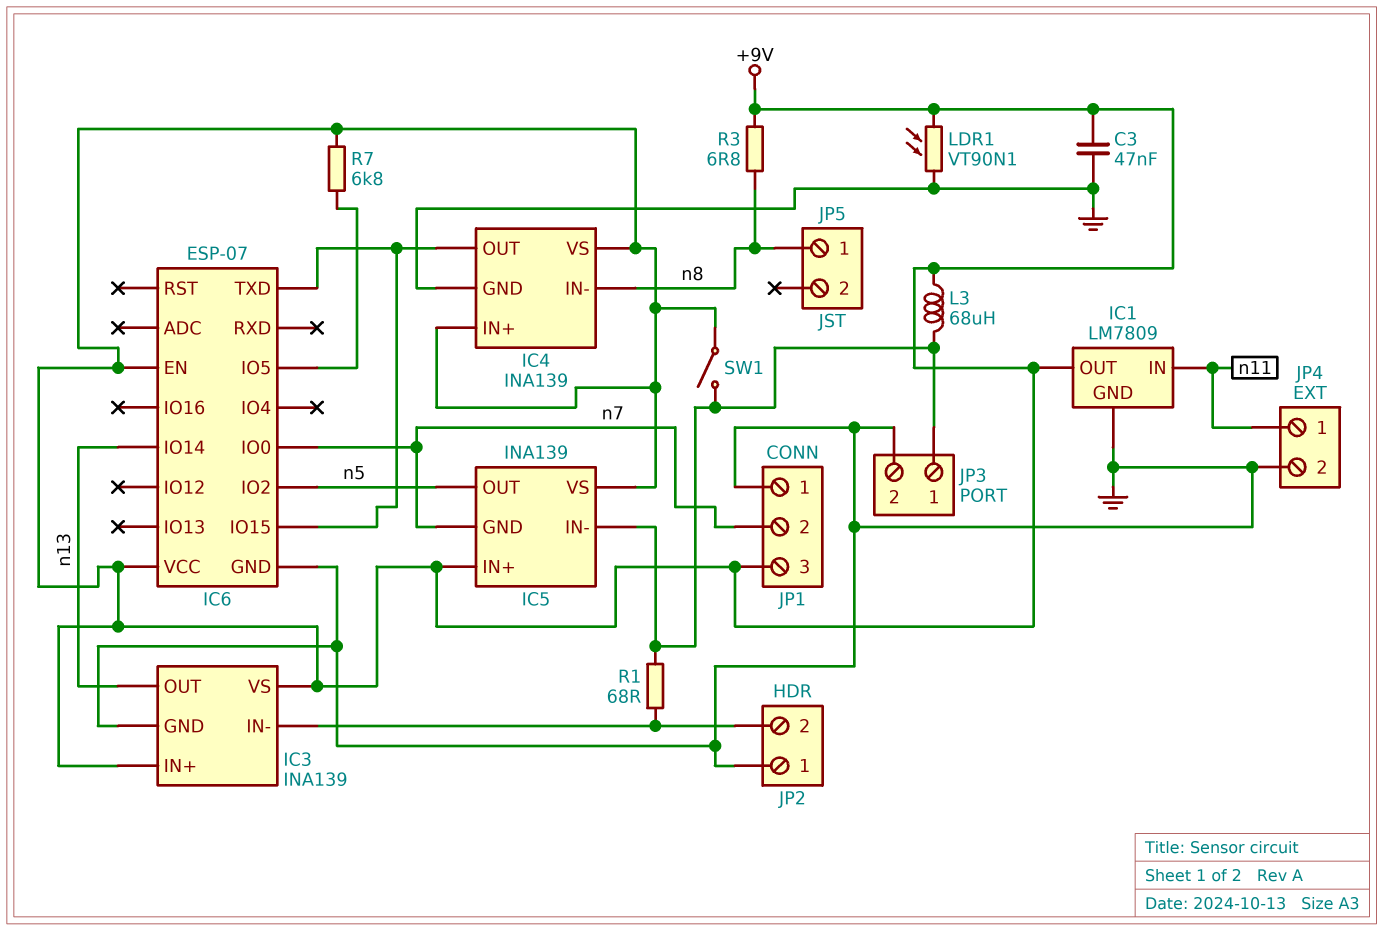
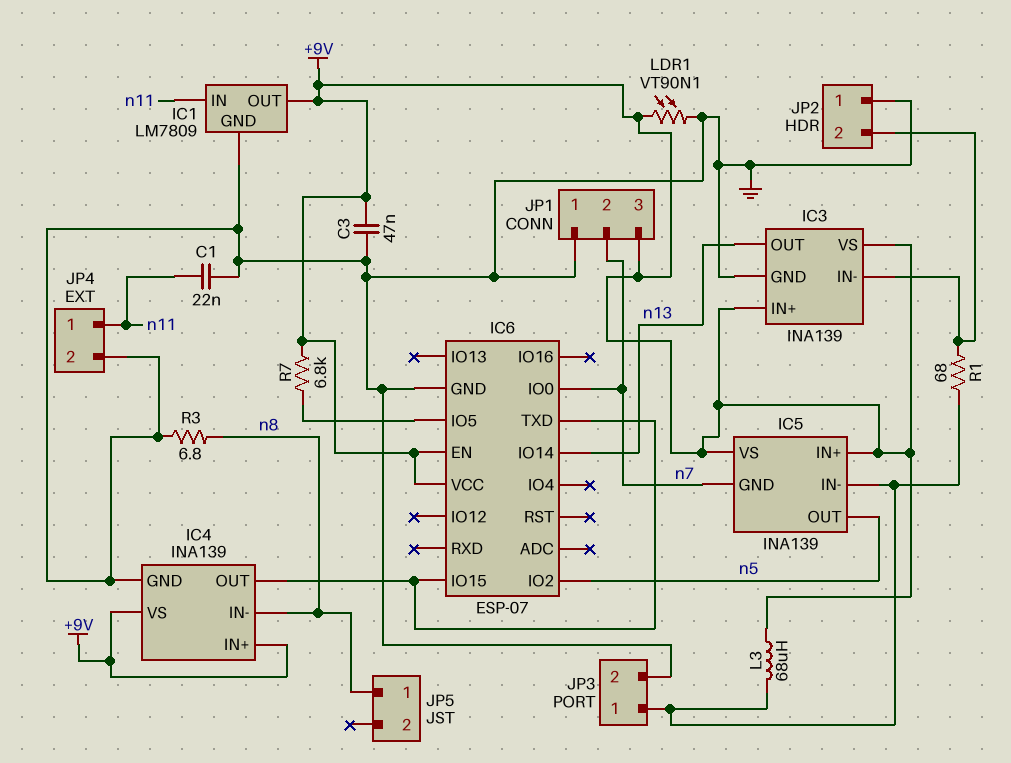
C1: none -> 22nF (GND, n11)
R3: 6.8 (+9V, n8) -> 6.8 (GND, n8)
SW1: switch (+9V, IC5/IN-) -> none

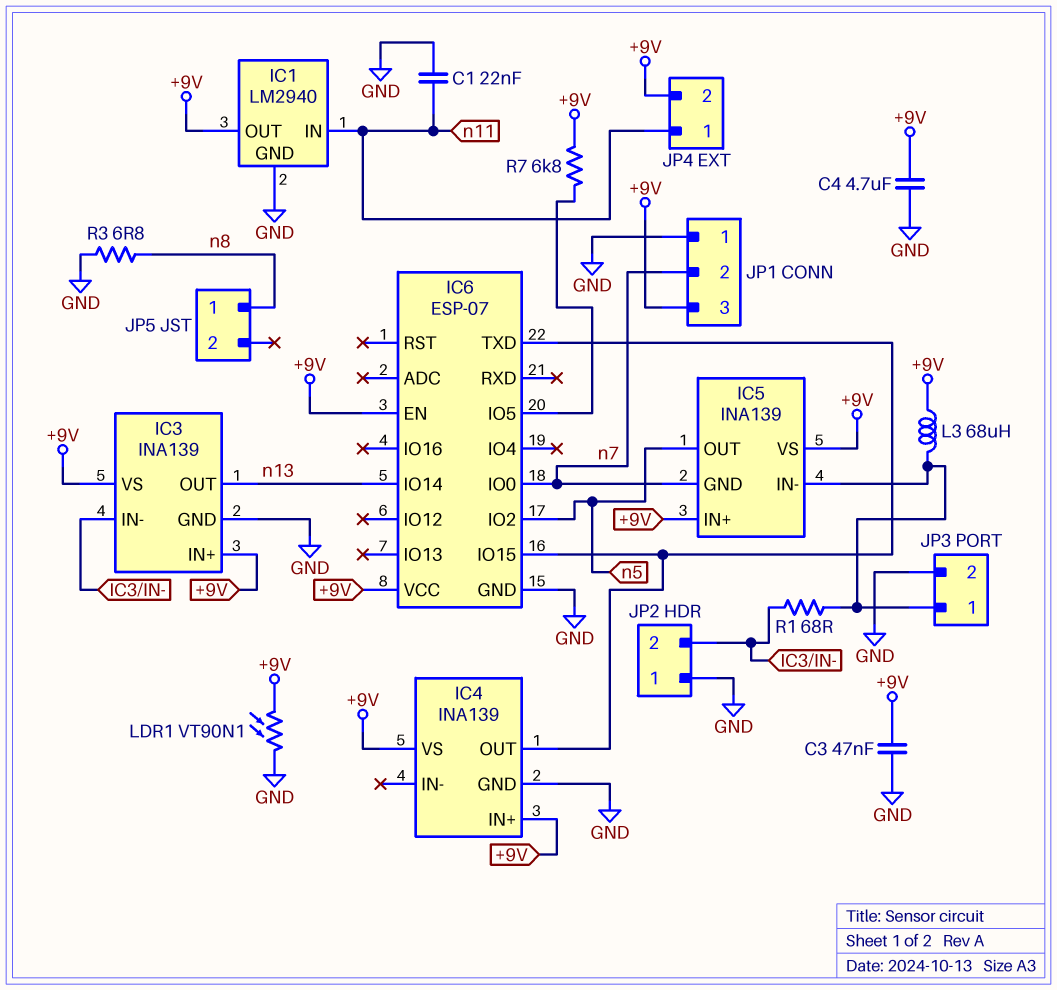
C4: none -> 4.7uF (+9V, GND)
IC1: LM7809 -> LM2940
IC4 pin IN-: n8 -> none
JP4 pin 2: GND -> +9V

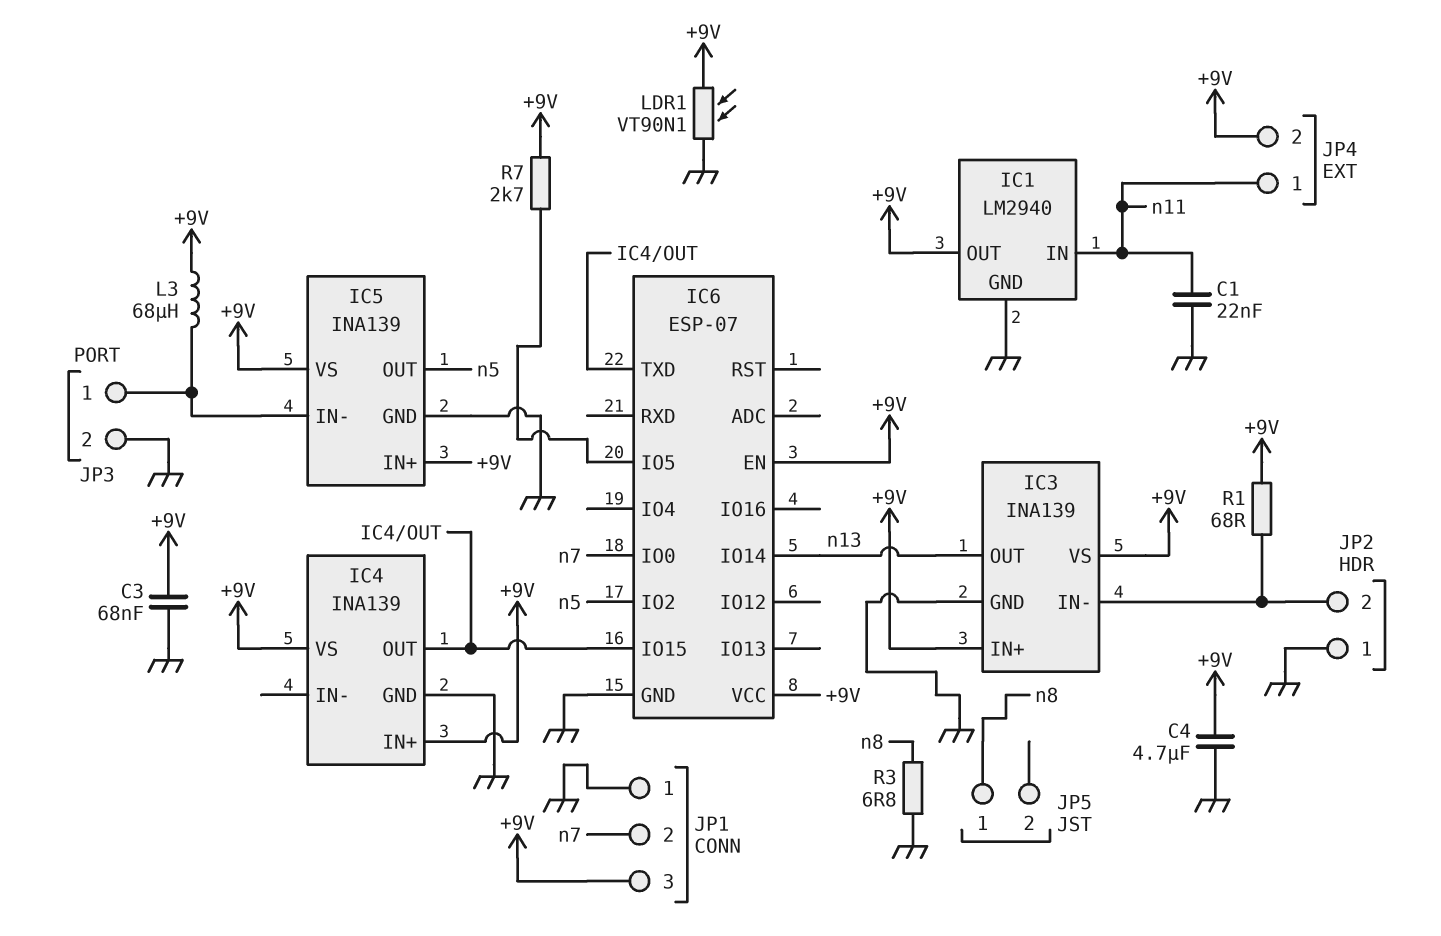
C3: 47nF (+9V, GND) -> 68nF (+9V, GND)
IC5 pin GND: n7 -> GND
R1: 68 (IC3/IN-, IC5/IN-) -> 68 (+9V, IC3/IN-)
R7: 6.8k (+9V, IC6/IO5) -> 2.7k (+9V, IC6/IO5)

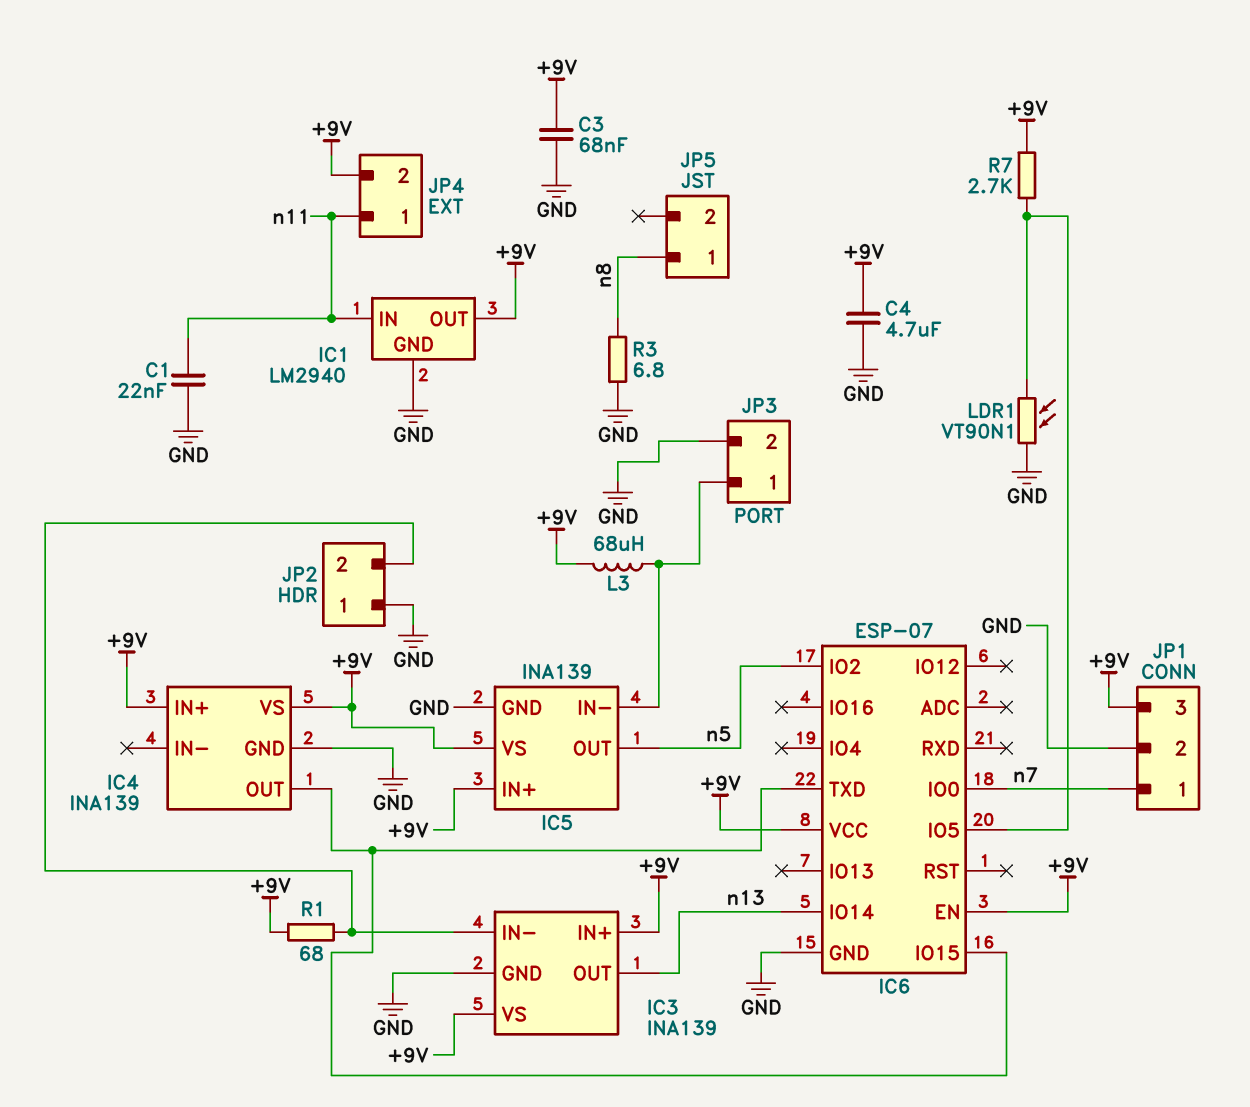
JP1 pin 1: GND -> n7
JP1 pin 2: n7 -> GND
LDR1: VT90N1 (+9V, GND) -> VT90N1 (GND, IC6/IO5)

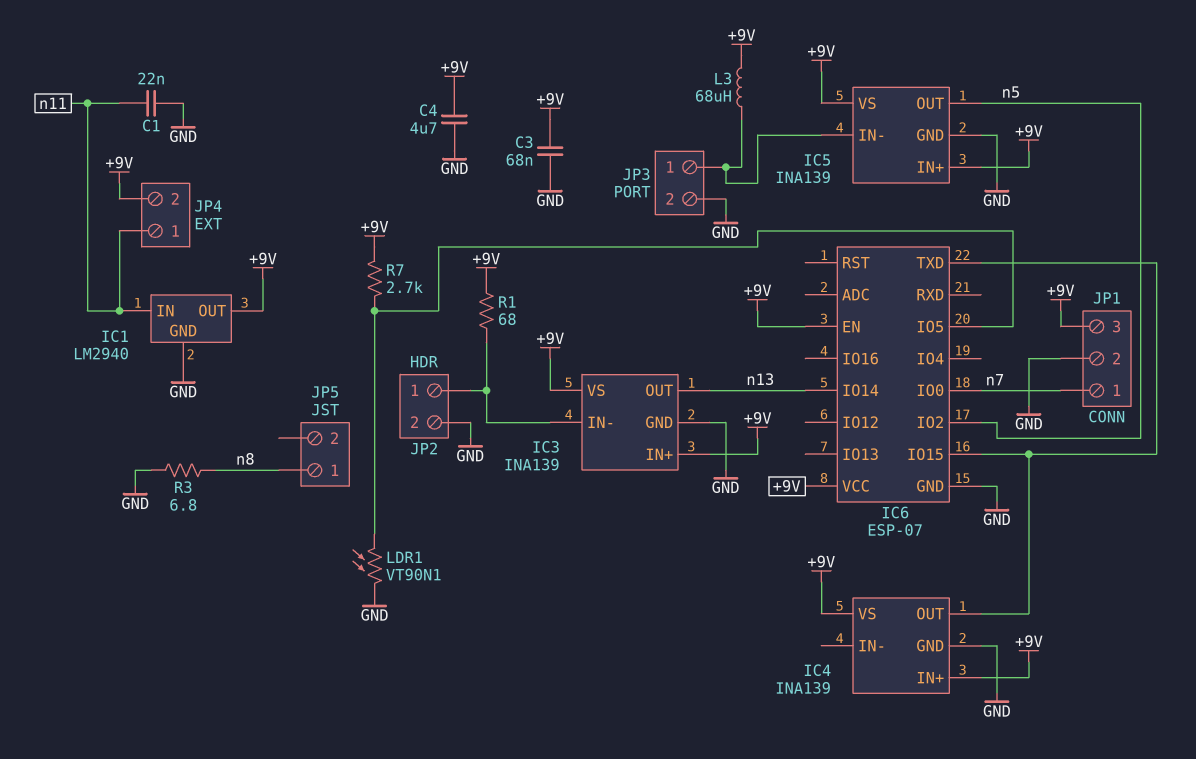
JP2 pin 1: GND -> IC3/IN-
JP2 pin 2: IC3/IN- -> GND

